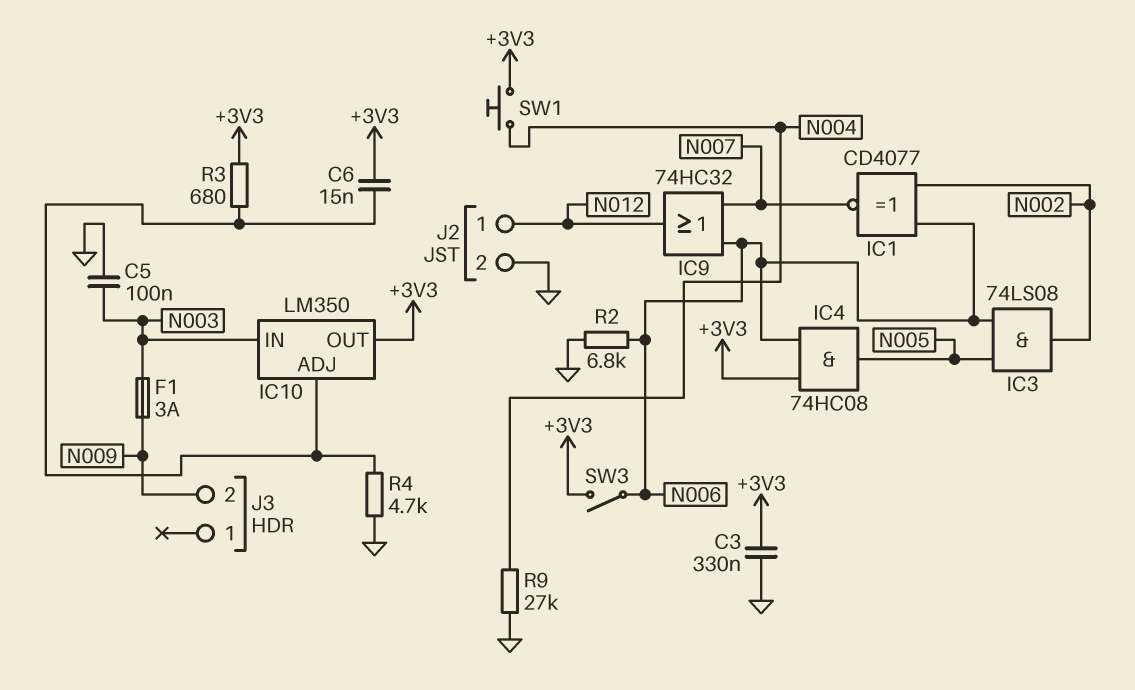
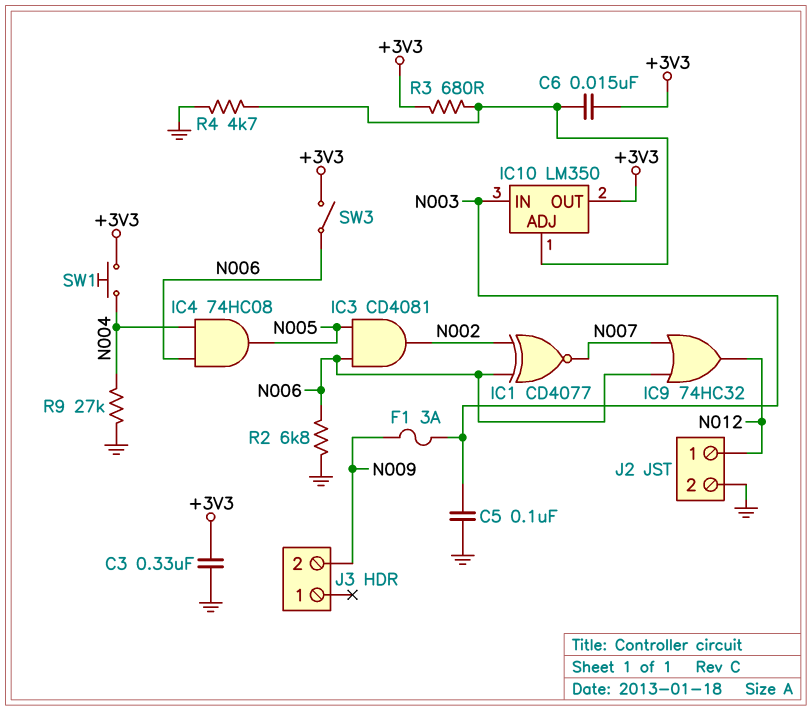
IC3: AND 74LS08 (in N005, in N006, out N002) -> AND CD4081 (in N005, in N006, out N002)
IC4: AND 74HC08 (in +3V3, in N006, out N005) -> AND 74HC08 (in N004, in N006, out N005)

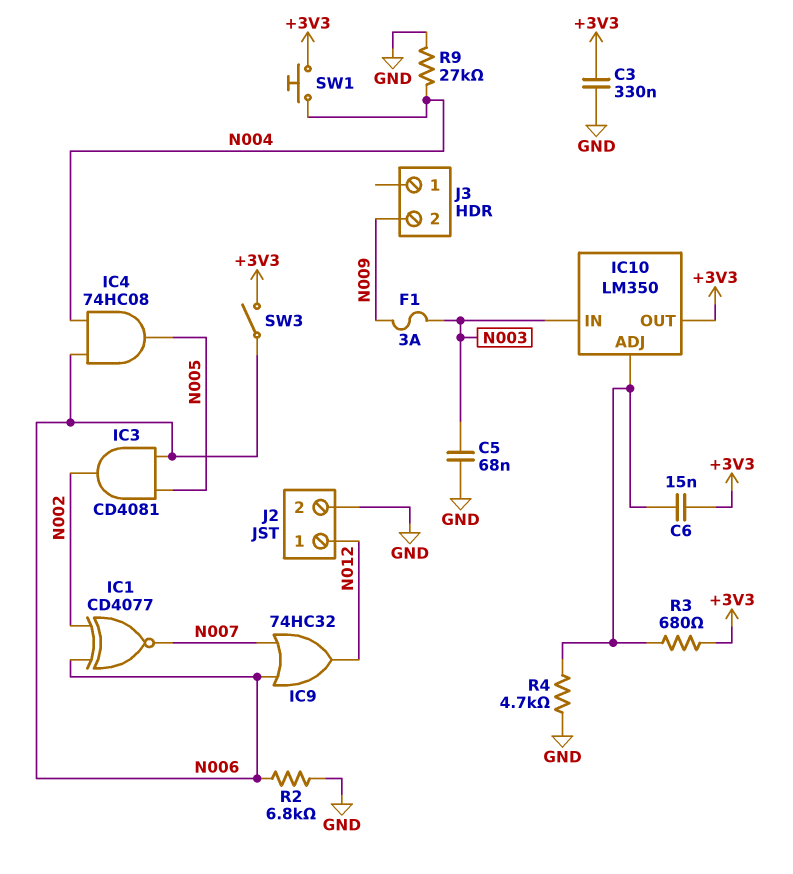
C5: 100nF (GND, N003) -> 68nF (GND, N003)

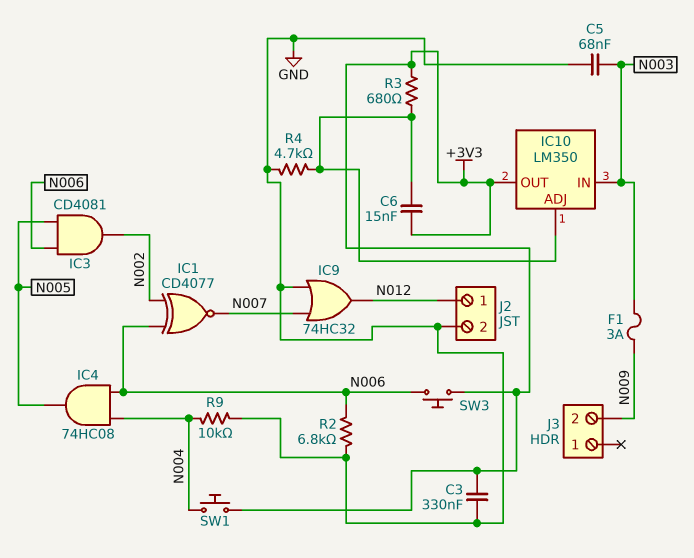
IC9: OR 74HC32 (in N006, in N007, out N012) -> OR 74HC32 (in GND, in N007, out N012)
R9: 27k (GND, N004) -> 10k (GND, N004)
SW3: switch (+3V3, N006) -> button (+3V3, N006)

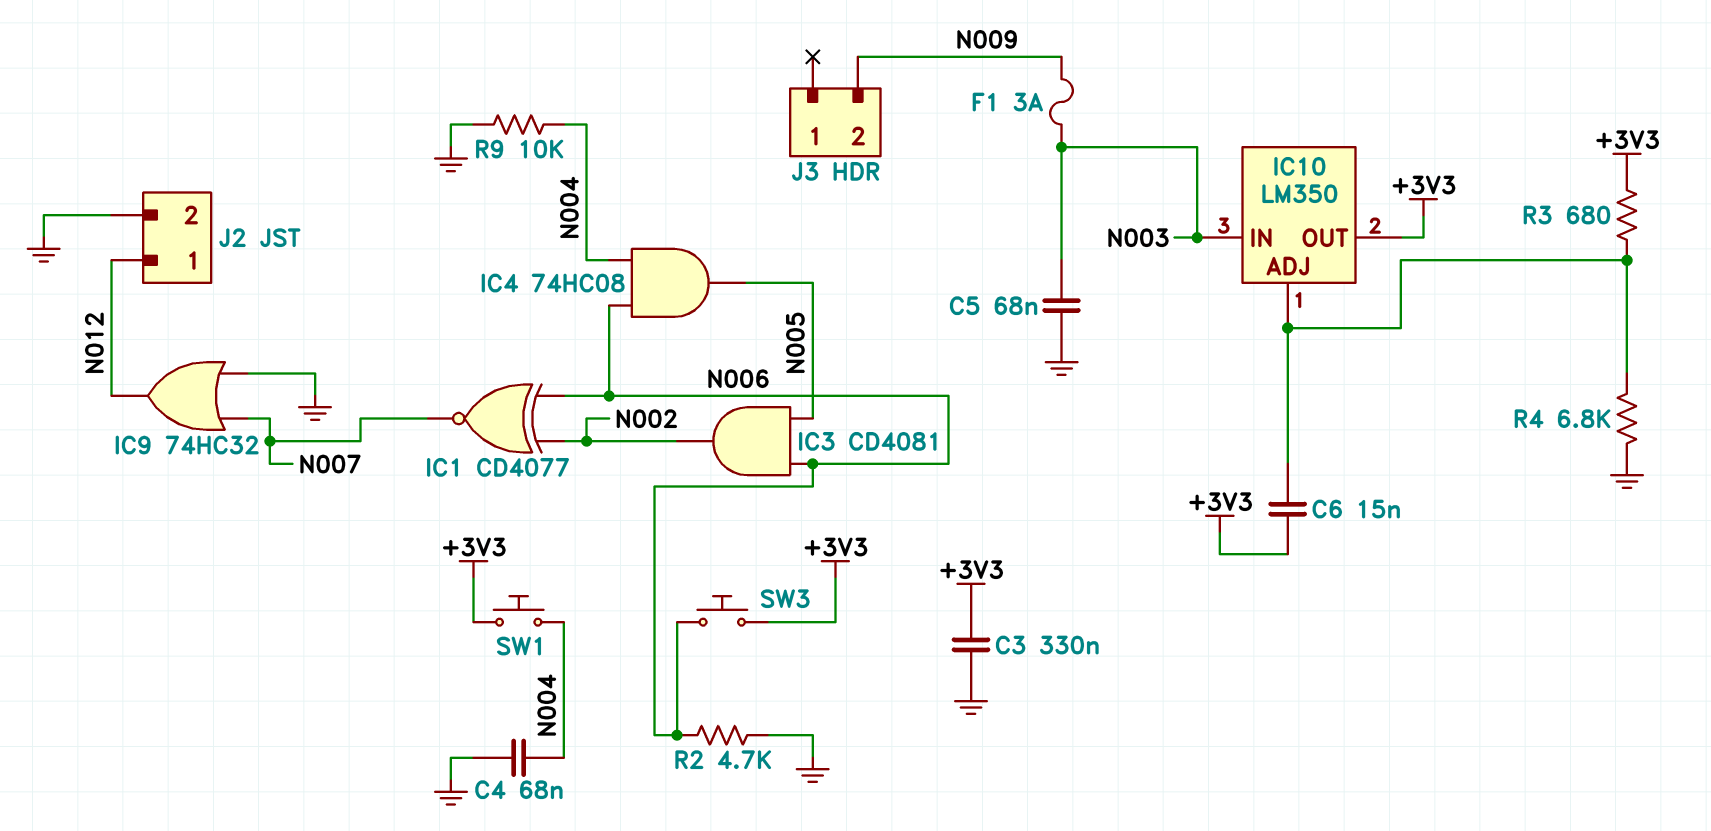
C4: none -> 68nF (GND, N004)
R2: 6.8k (GND, N006) -> 4.7k (GND, N006)
R4: 4.7k (GND, IC10/ADJ) -> 6.8k (GND, IC10/ADJ)

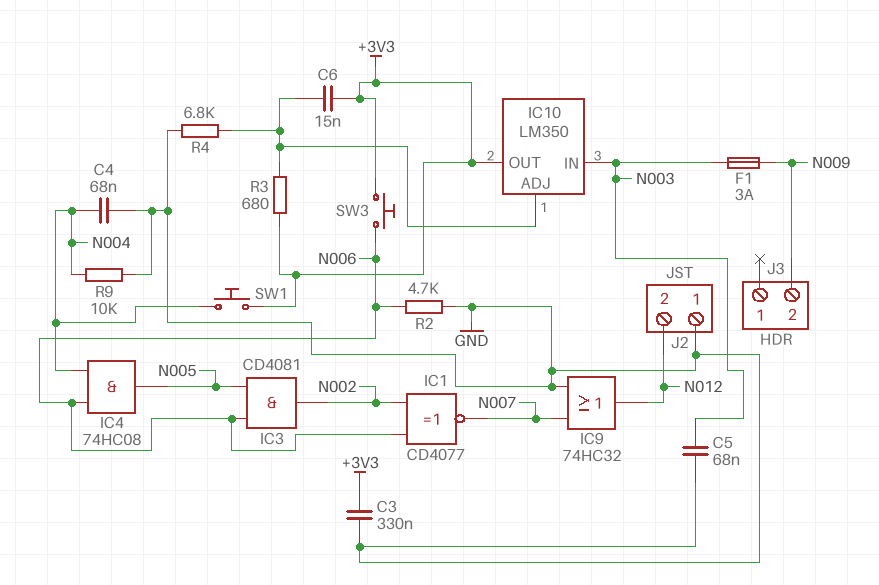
J2 pin 1: N012 -> GND
J2 pin 2: GND -> N012

